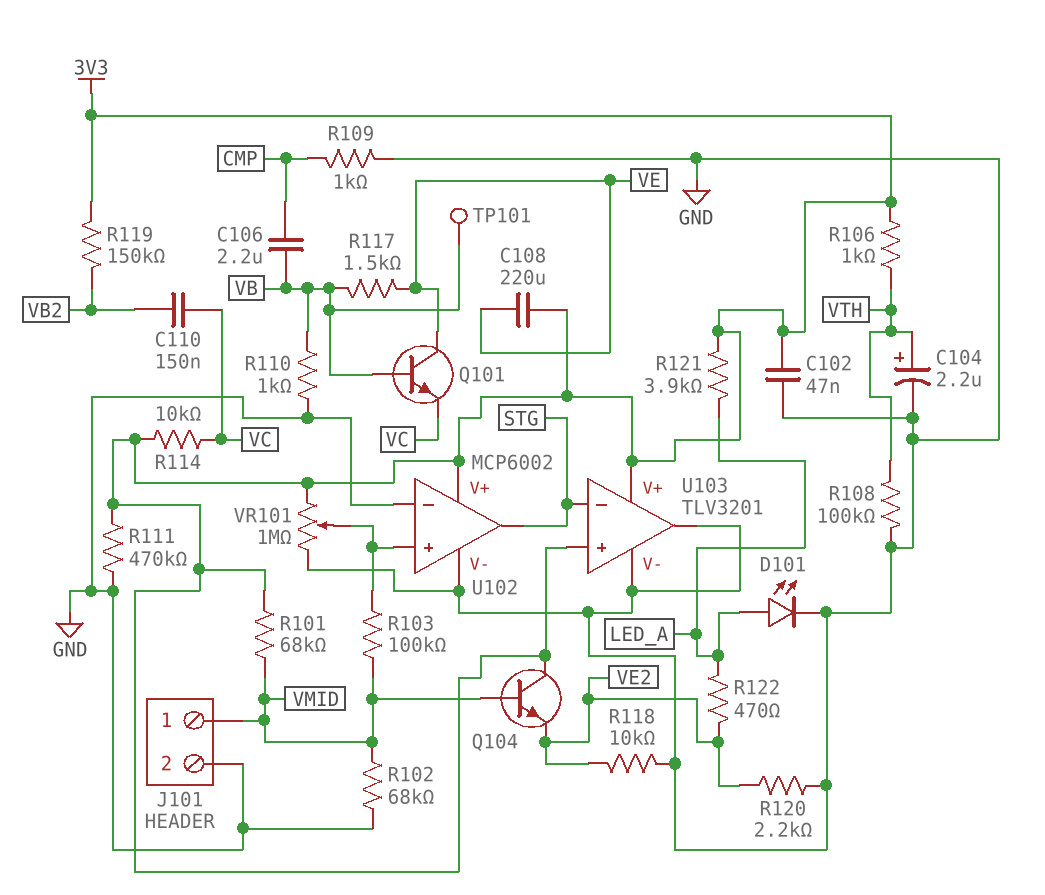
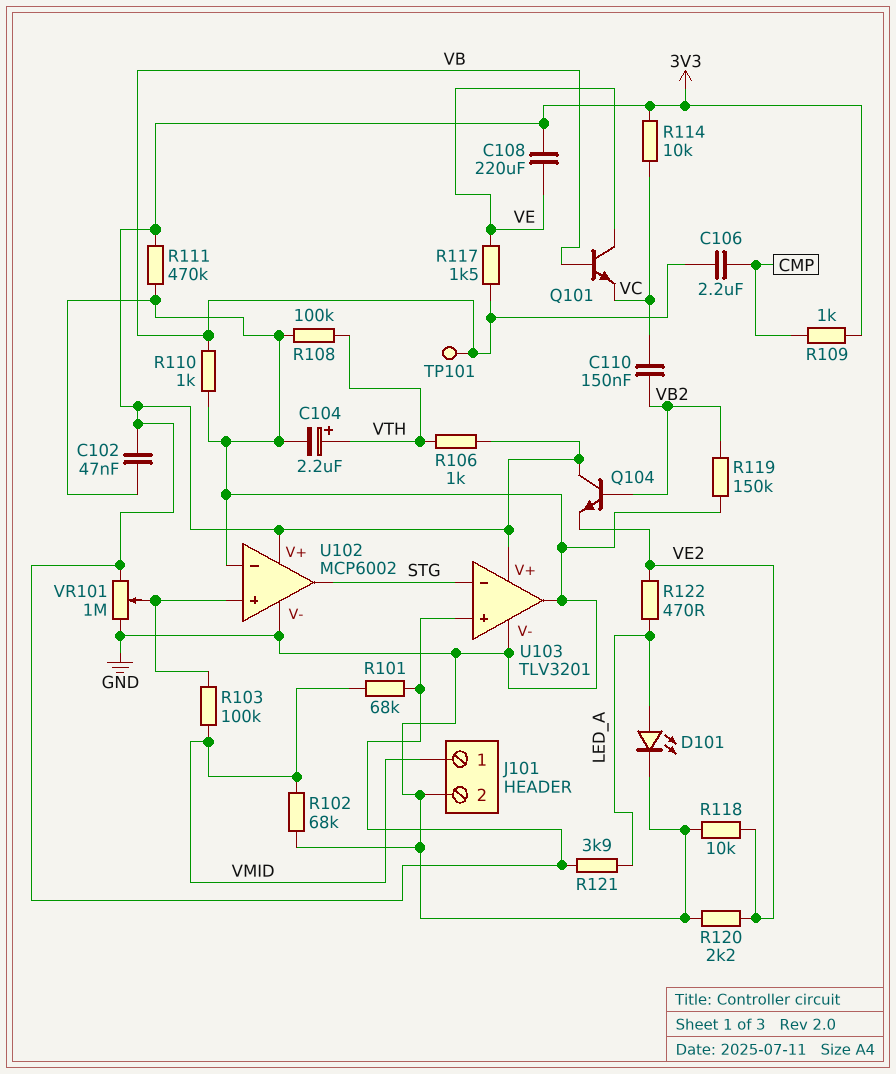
Q104: NPN (B VMID, C 3V3, E VE2) -> NPN (B VB2, C 3V3, E VE2)
R109: 1k (CMP, GND) -> 1k (3V3, CMP)
R119: 150k (3V3, VB2) -> 150k (GND, VB2)

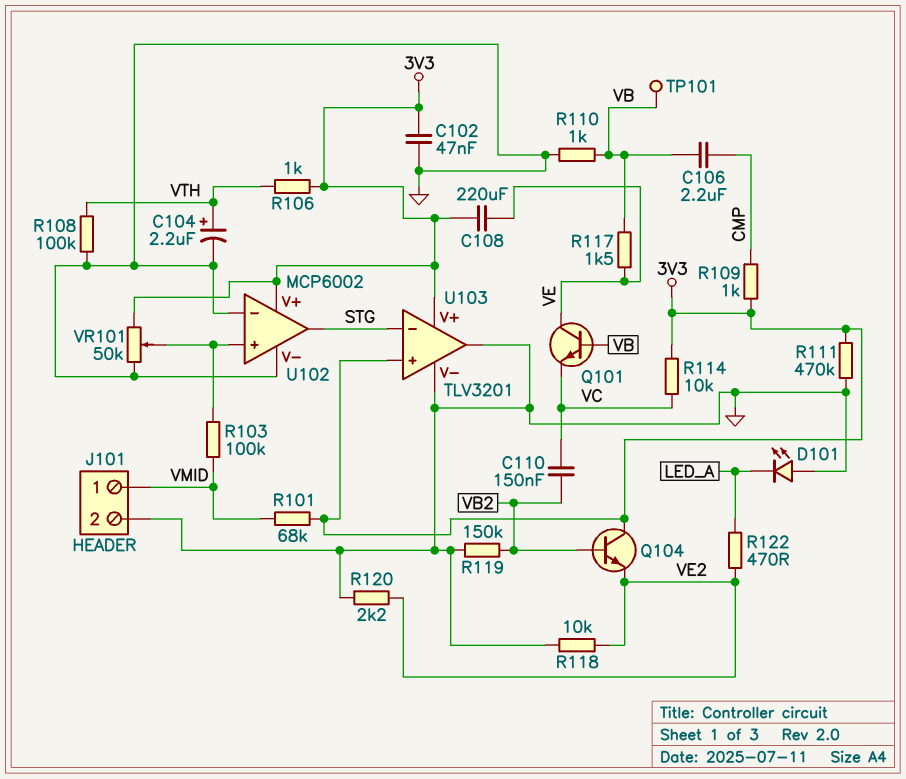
D101: LED (A LED_A, K GND) -> LED (A GND, K LED_A)
R102: 68k (GND, VMID) -> none
R121: 3.9k (3V3, LED_A) -> none
VR101: 1M (3V3, GND, wiper U102/in+) -> 50k (3V3, GND, wiper U102/in+)

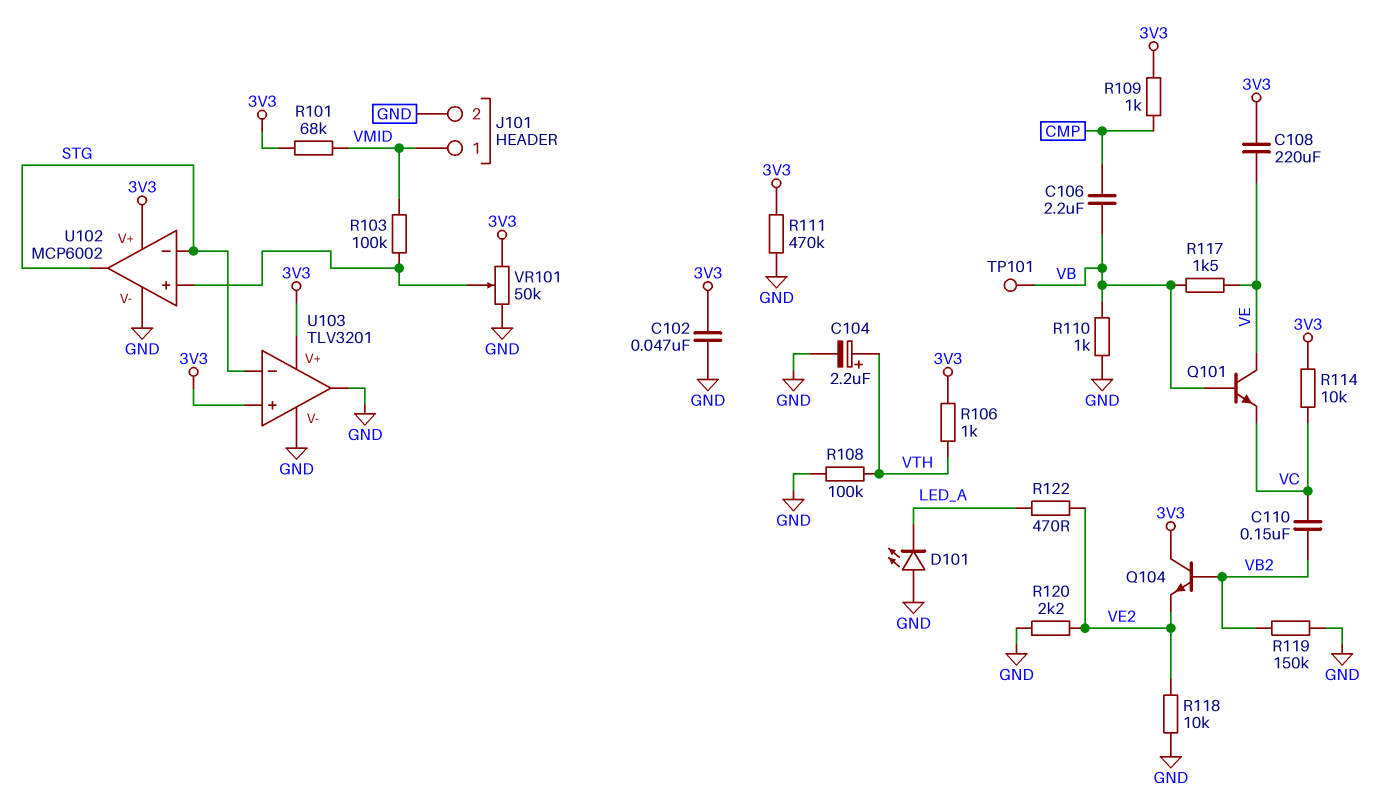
U102 pin in-: GND -> STG

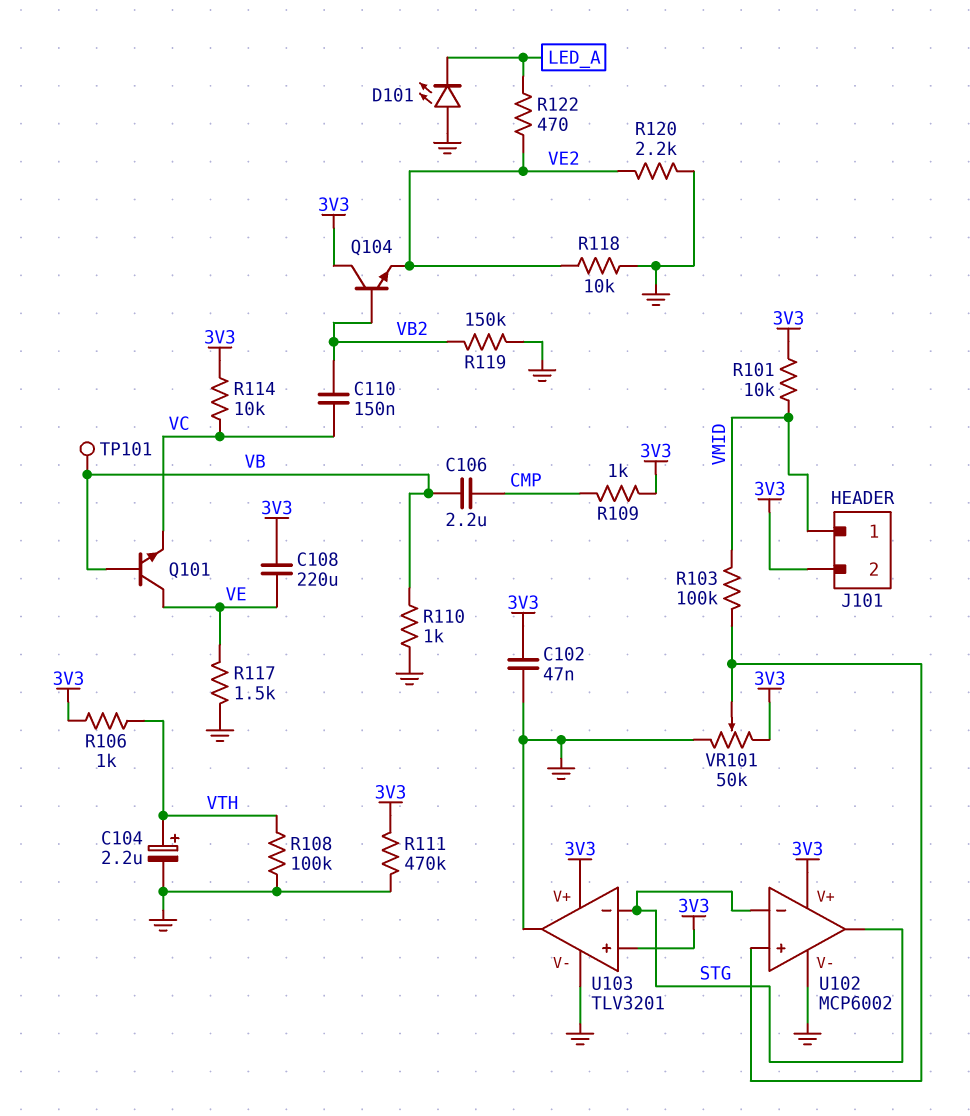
J101 pin 2: GND -> 3V3
R101: 68k (3V3, VMID) -> 10k (3V3, VMID)
R117: 1.5k (VB, VE) -> 1.5k (GND, VE)

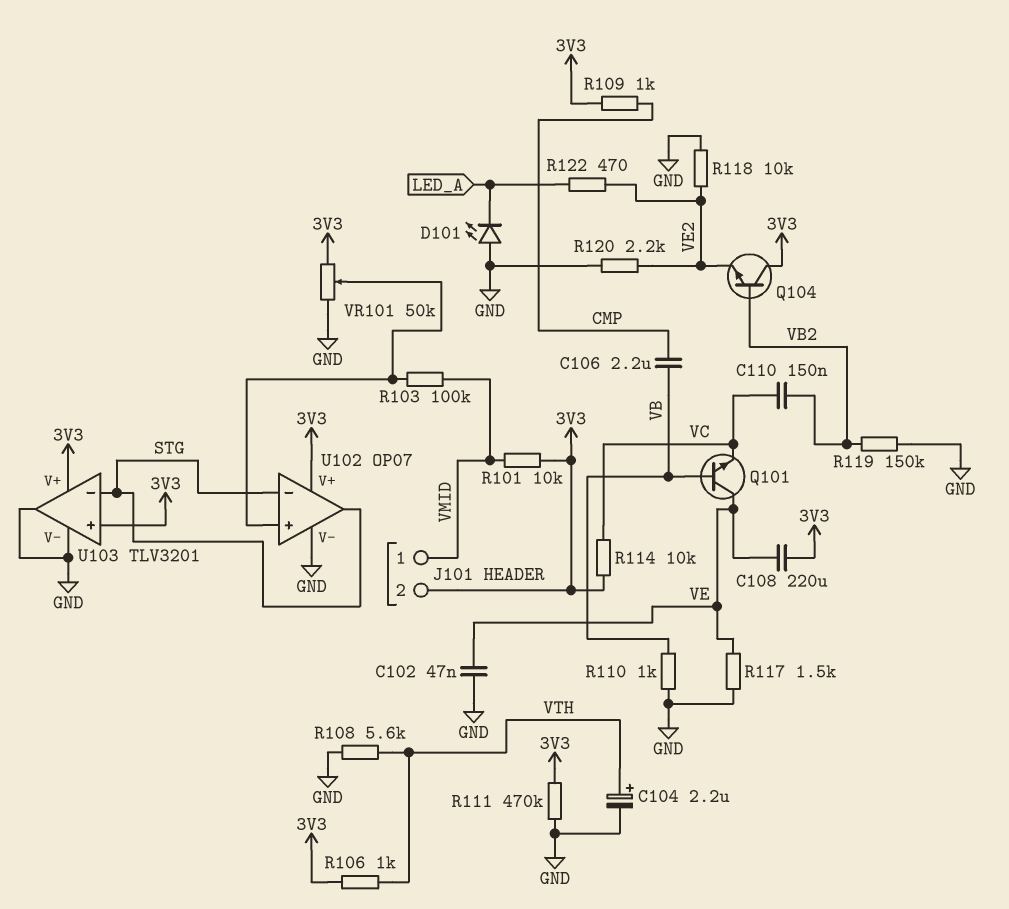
C102: 47nF (3V3, GND) -> 47nF (GND, VE)
R108: 100k (GND, VTH) -> 5.6k (GND, VTH)
TP101: test point (VB) -> none
U102: MCP6002 -> OP07

